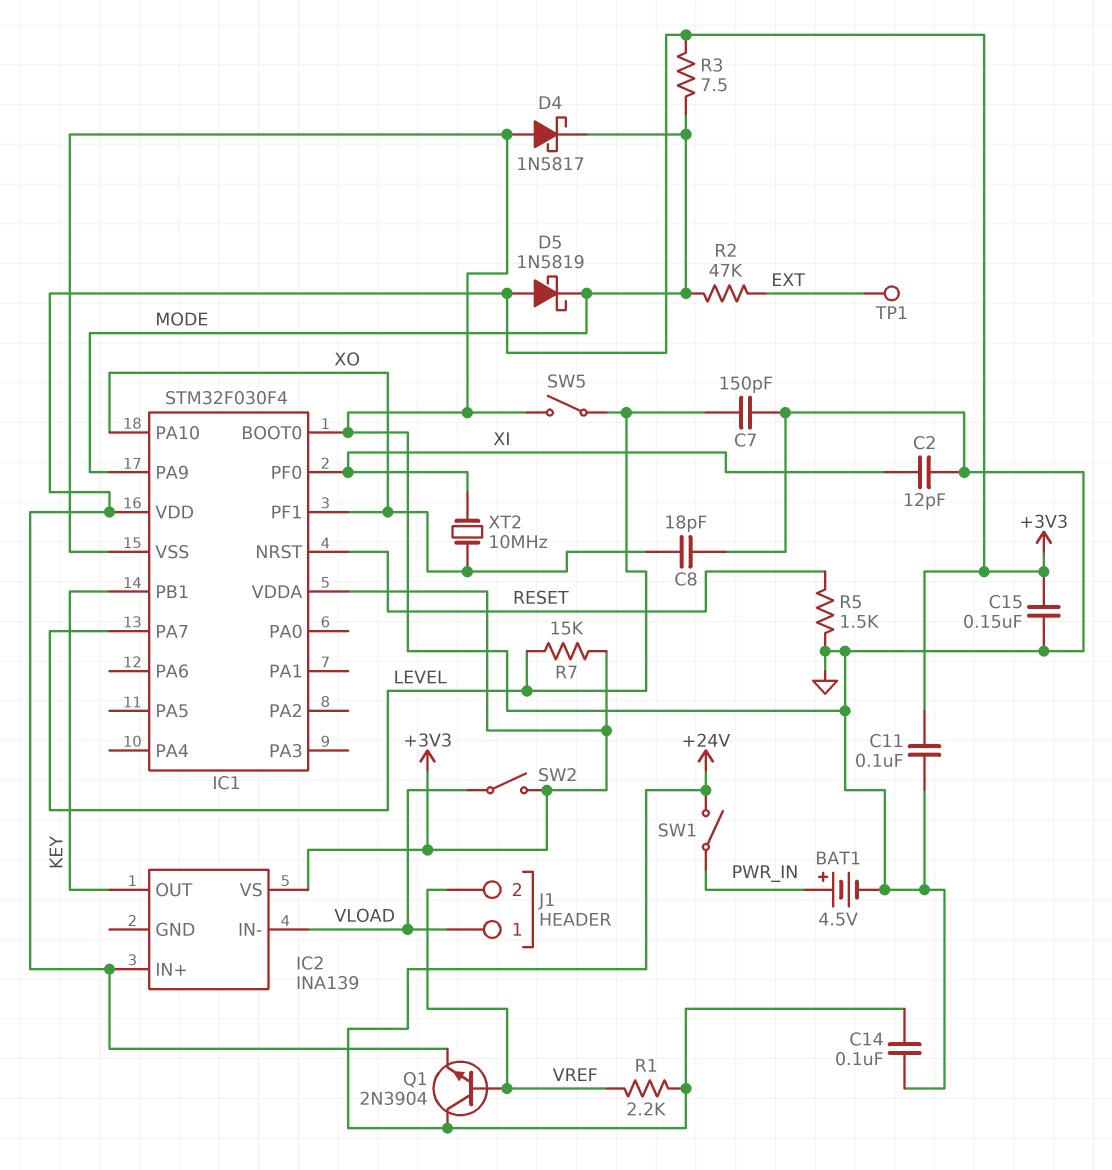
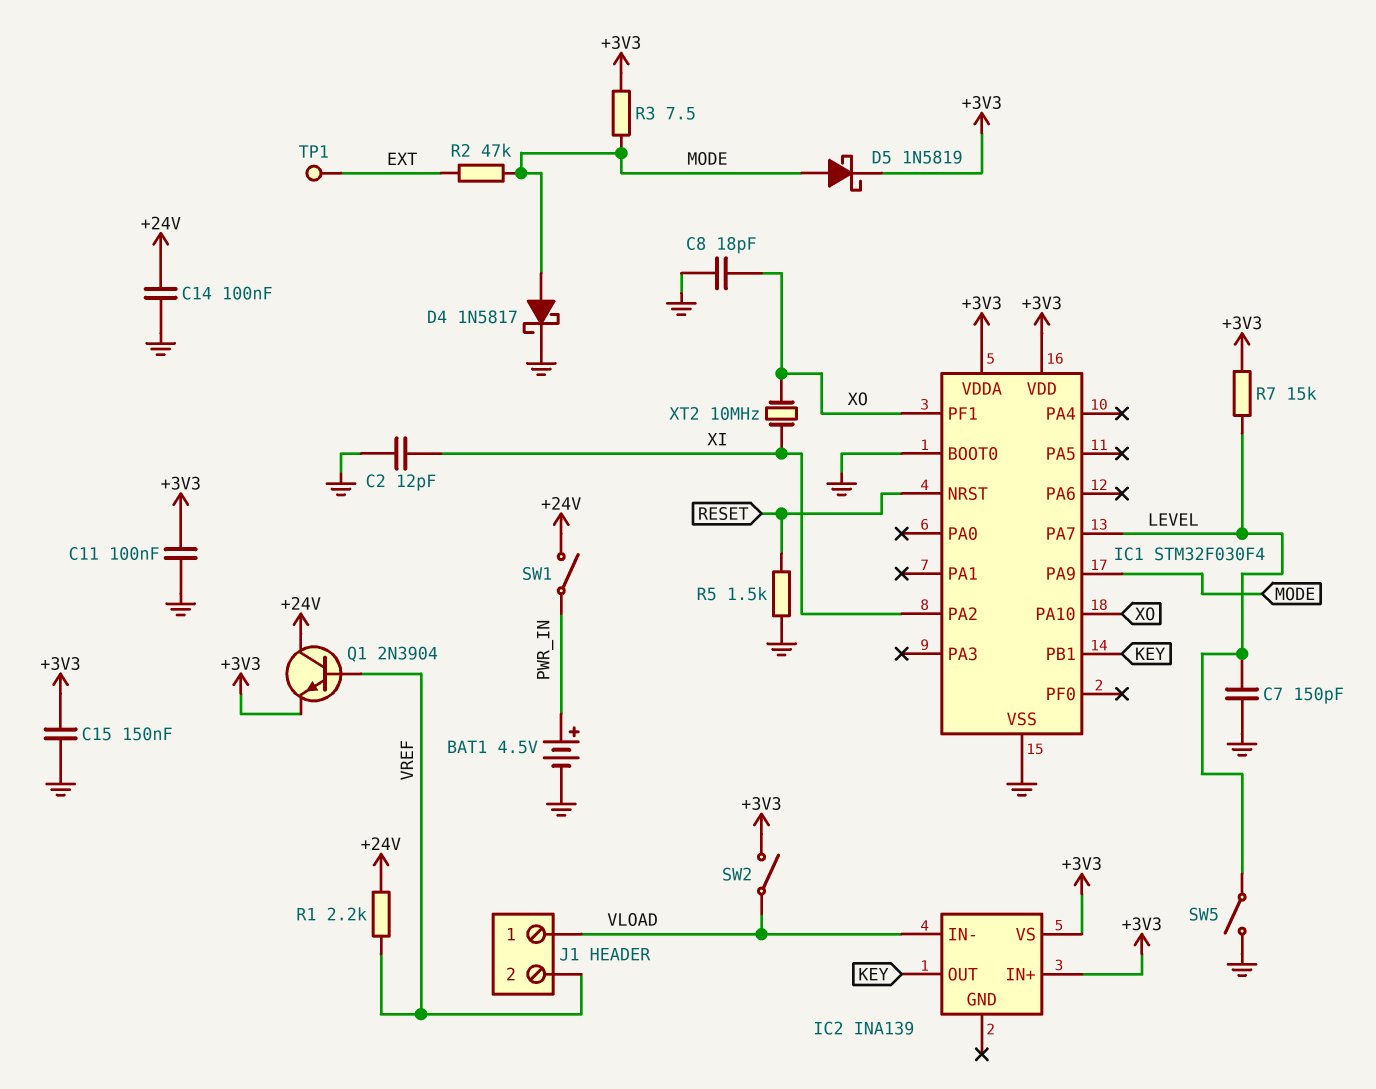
D4: schottky 1N5817 (A GND, K MODE) -> schottky 1N5817 (A MODE, K GND)
D5: schottky 1N5819 (A +3V3, K MODE) -> schottky 1N5819 (A MODE, K +3V3)
IC1 pin PA2: none -> XI
IC1 pin PF0: XI -> none

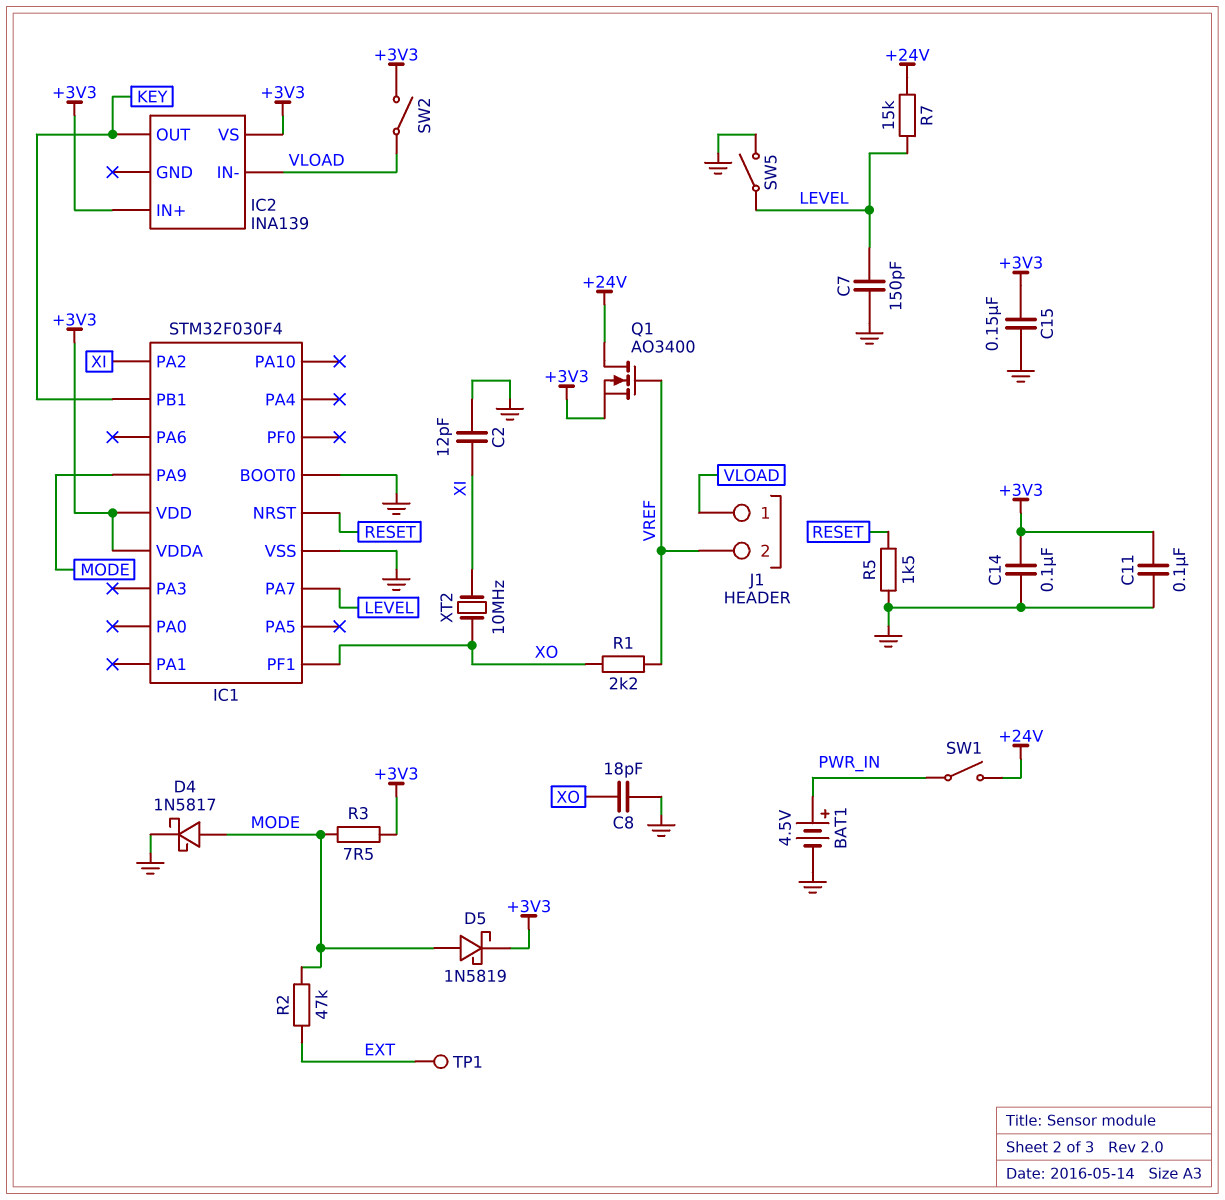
C14: 100nF (+24V, GND) -> 100nF (+3V3, GND)
IC1 pin PA10: XO -> none
Q1: NPN 2N3904 (B VREF, C +24V, E +3V3) -> NMOS AO3400 (G VREF, D +24V, S +3V3)
R1: 2.2k (+24V, VREF) -> 2.2k (VREF, XO)
R7: 15k (+3V3, LEVEL) -> 15k (+24V, LEVEL)

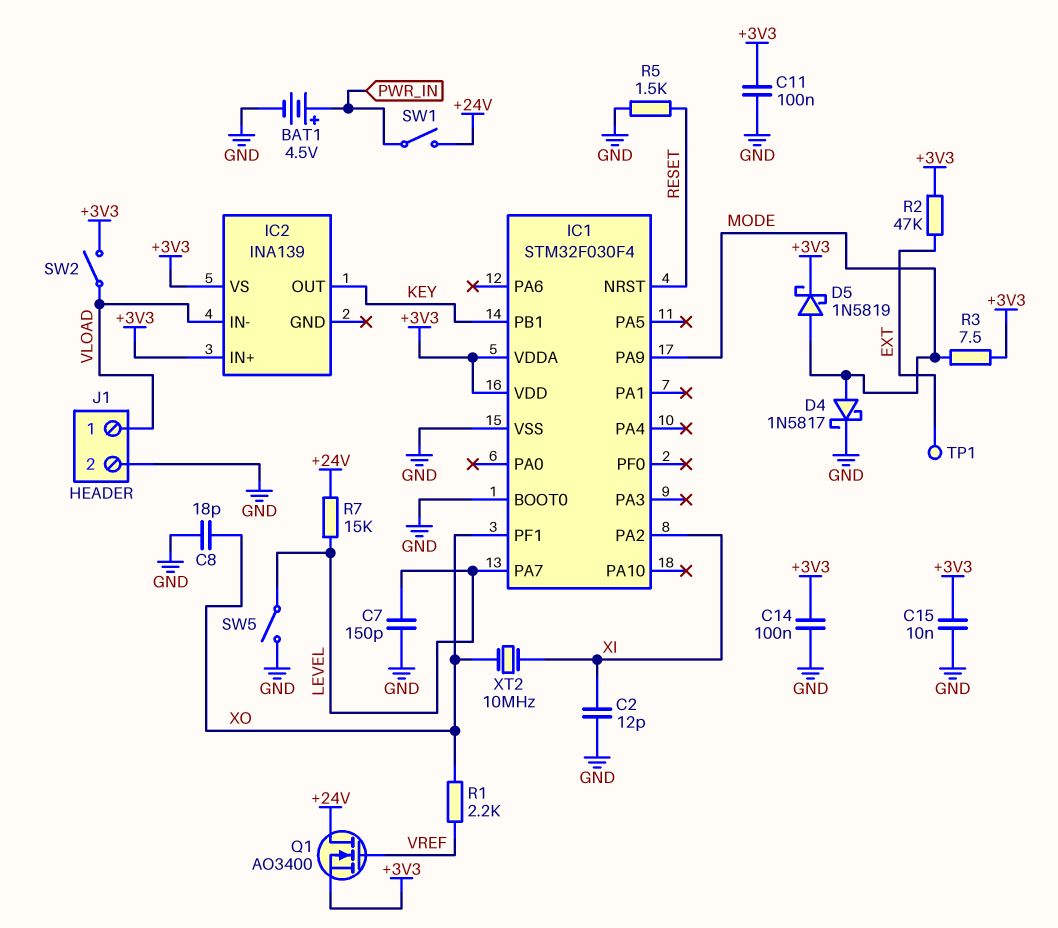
C15: 150nF (+3V3, GND) -> 10nF (+3V3, GND)
J1 pin 2: VREF -> GND
R2: 47k (EXT, MODE) -> 47k (+3V3, EXT)

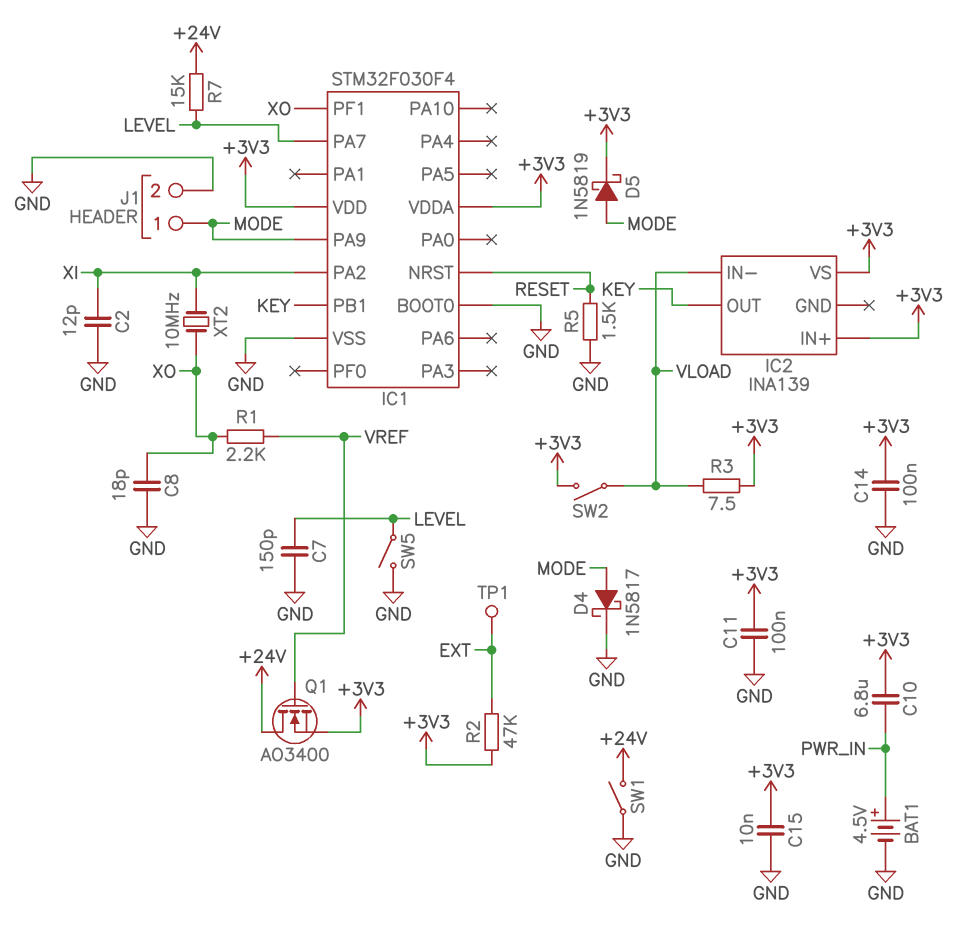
C10: none -> 6.8uF (+3V3, PWR_IN)
J1 pin 1: VLOAD -> MODE
R3: 7.5 (+3V3, MODE) -> 7.5 (+3V3, VLOAD)
SW1: switch (+24V, PWR_IN) -> switch (+24V, GND)

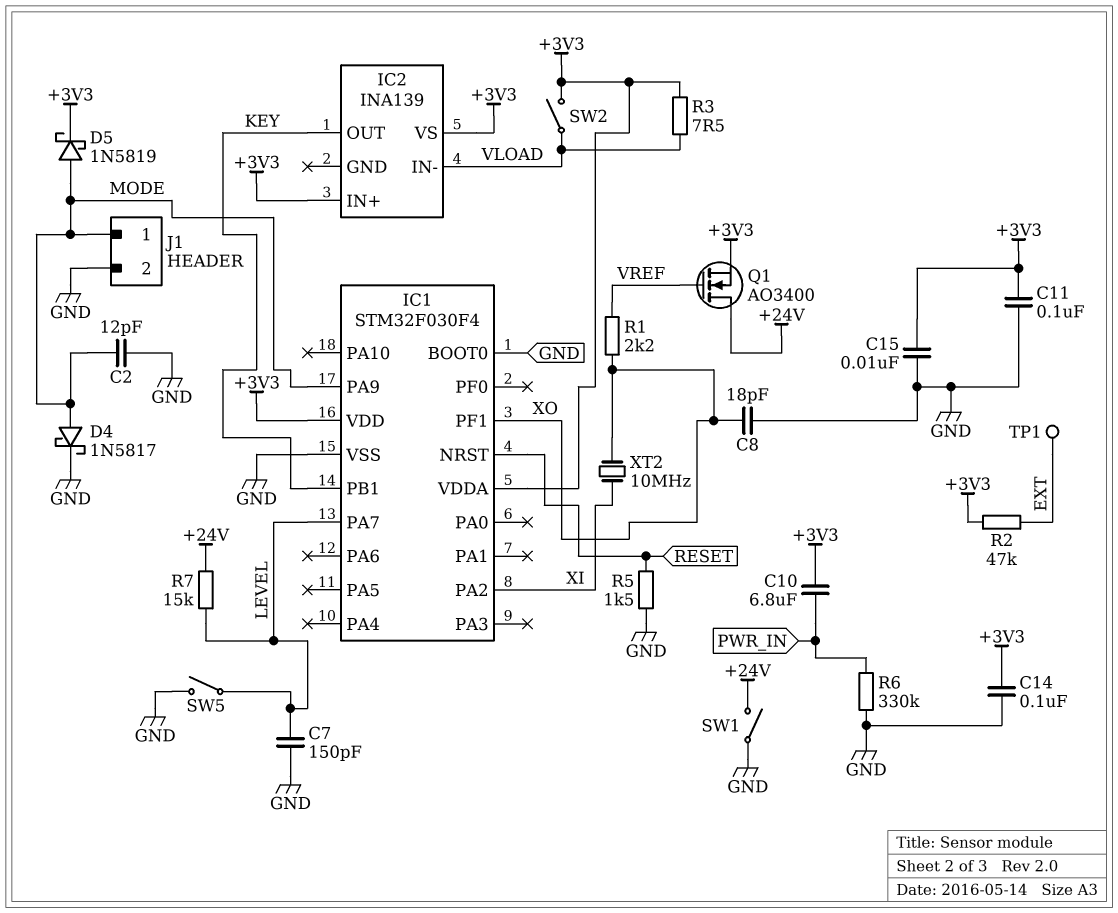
BAT1: 4.5V (plus PWR_IN, minus GND) -> none
C2: 12pF (GND, XI) -> 12pF (GND, MODE)
R6: none -> 330k (GND, PWR_IN)

